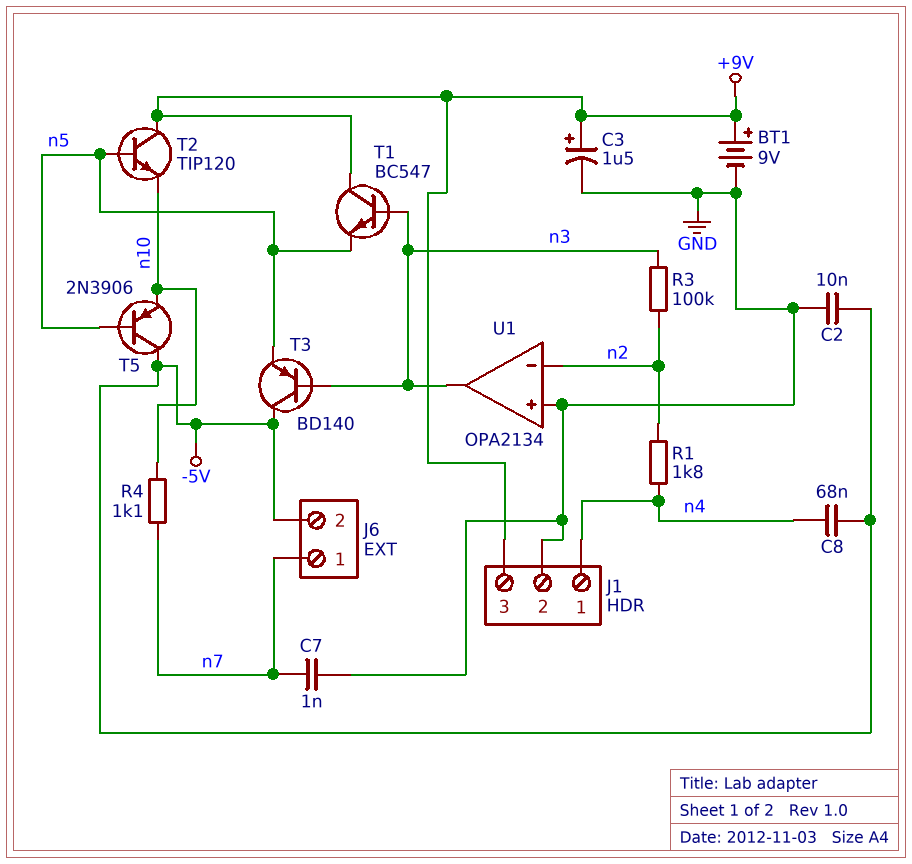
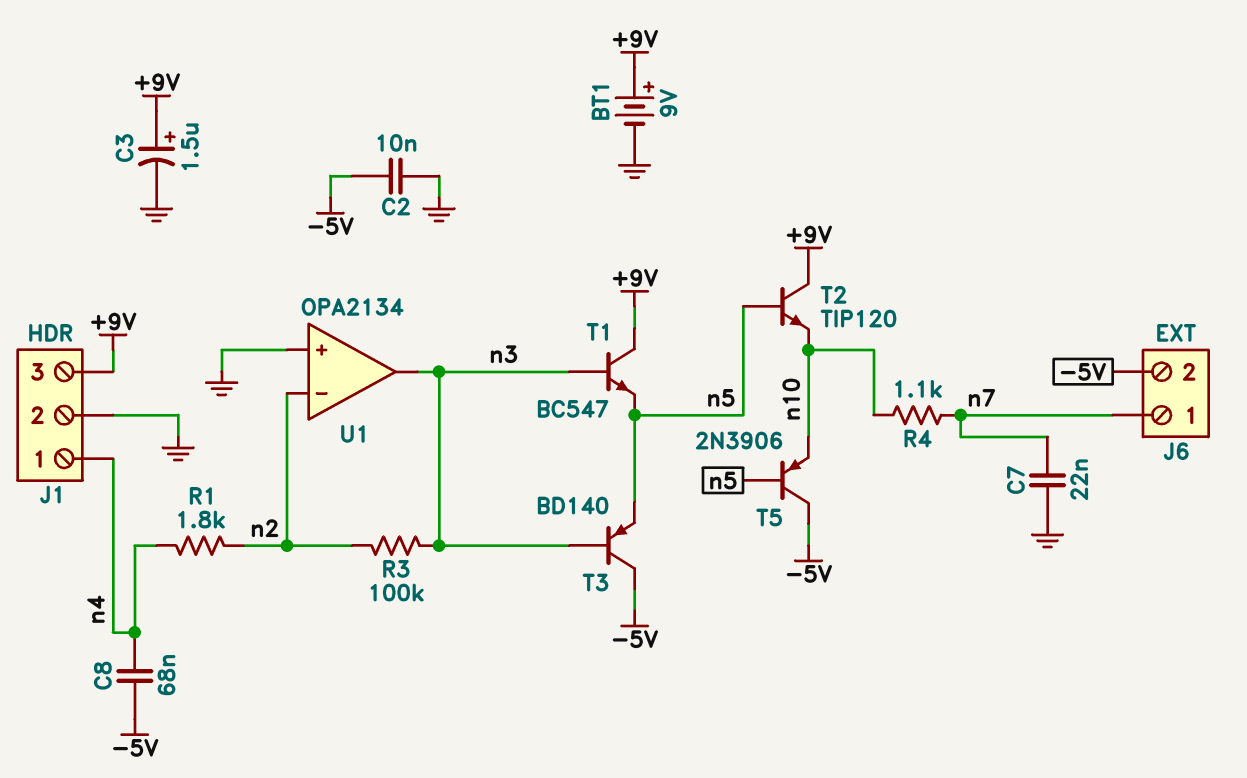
C7: 1nF (GND, n7) -> 22nF (GND, n7)

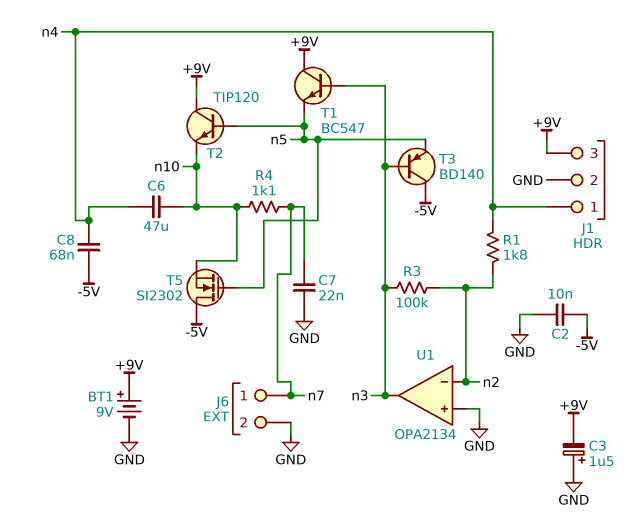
C3: 1.5uF (plus +9V, minus GND) -> 1.5uF (plus GND, minus +9V)
C6: none -> 47uF (n4, n10)
J6 pin 2: -5V -> GND
T5: PNP 2N3906 (B n5, C -5V, E n10) -> NMOS SI2302 (G n5, D -5V, S n10)

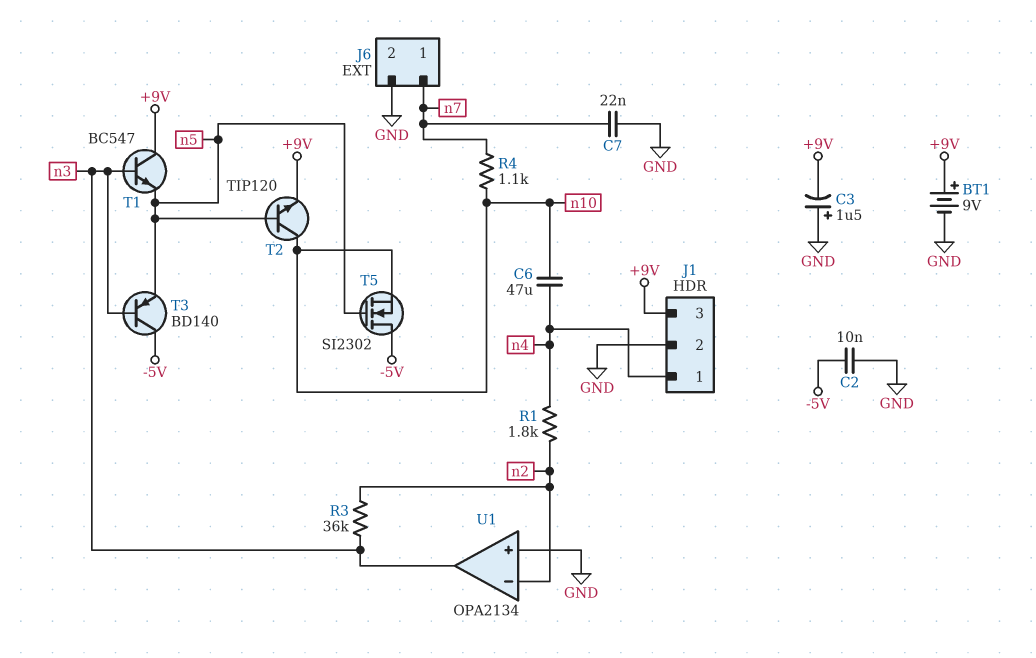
C8: 68nF (-5V, n4) -> none
R3: 100k (n2, n3) -> 36k (n2, n3)
T2: NPN TIP120 (B n5, C +9V, E n10) -> NPN TIP120 (B n5, C n10, E +9V)

